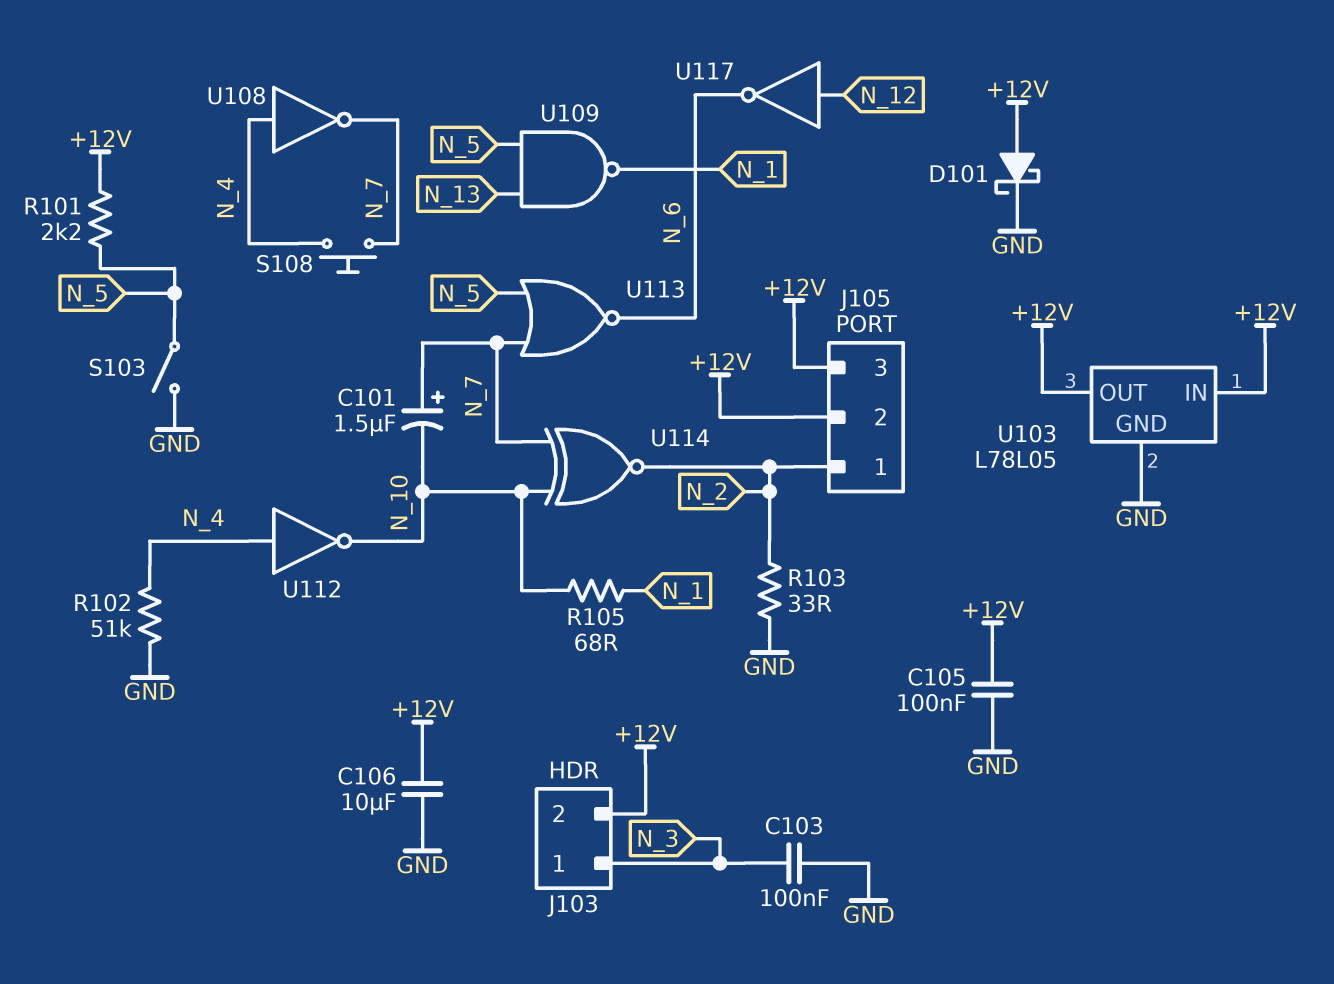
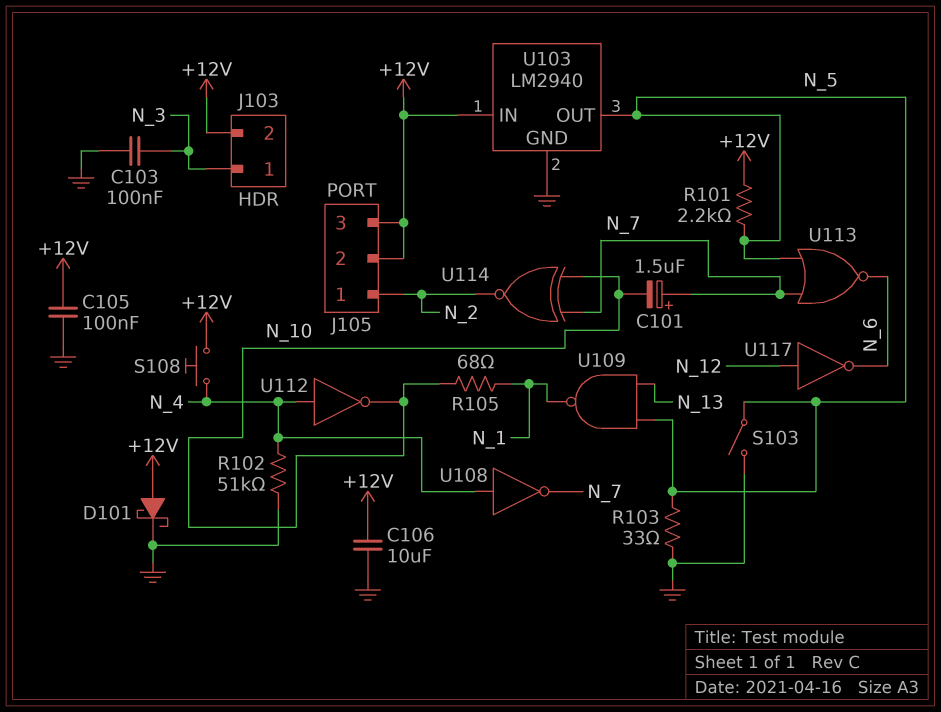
R103: 33 (GND, N_2) -> 33 (GND, N_5)
S108: button (N_4, N_7) -> button (+12V, N_4)
U103: L78L05 -> LM2940
U103 pin OUT: +12V -> N_5

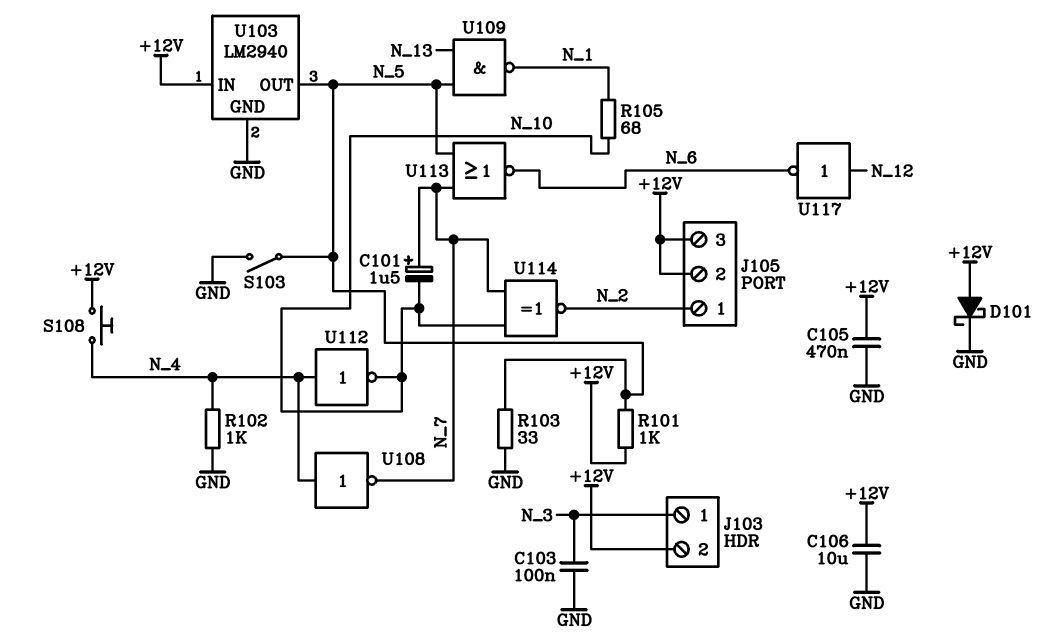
C105: 100nF (+12V, GND) -> 470nF (+12V, GND)
R101: 2.2k (+12V, N_5) -> 1k (+12V, N_5)
R102: 51k (GND, N_4) -> 1k (GND, N_4)

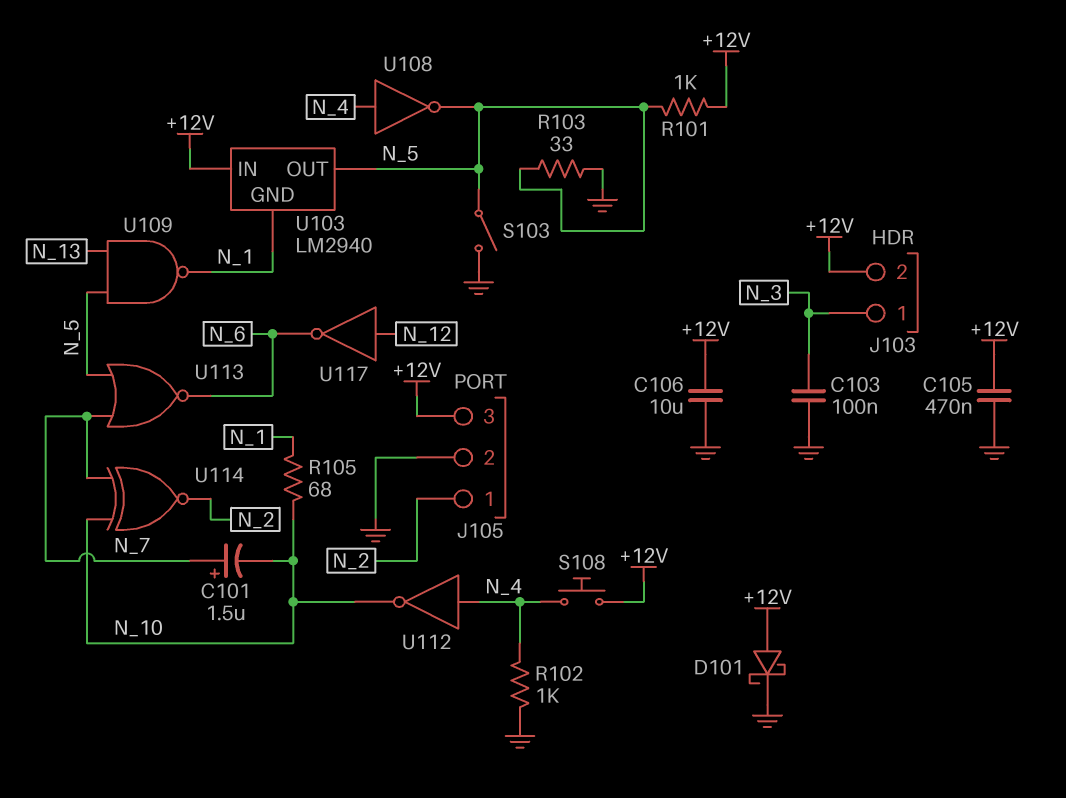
J105 pin 2: +12V -> GND
U103 pin GND: GND -> N_1
U108: NOT (in N_4, out N_7) -> NOT (in N_4, out N_5)

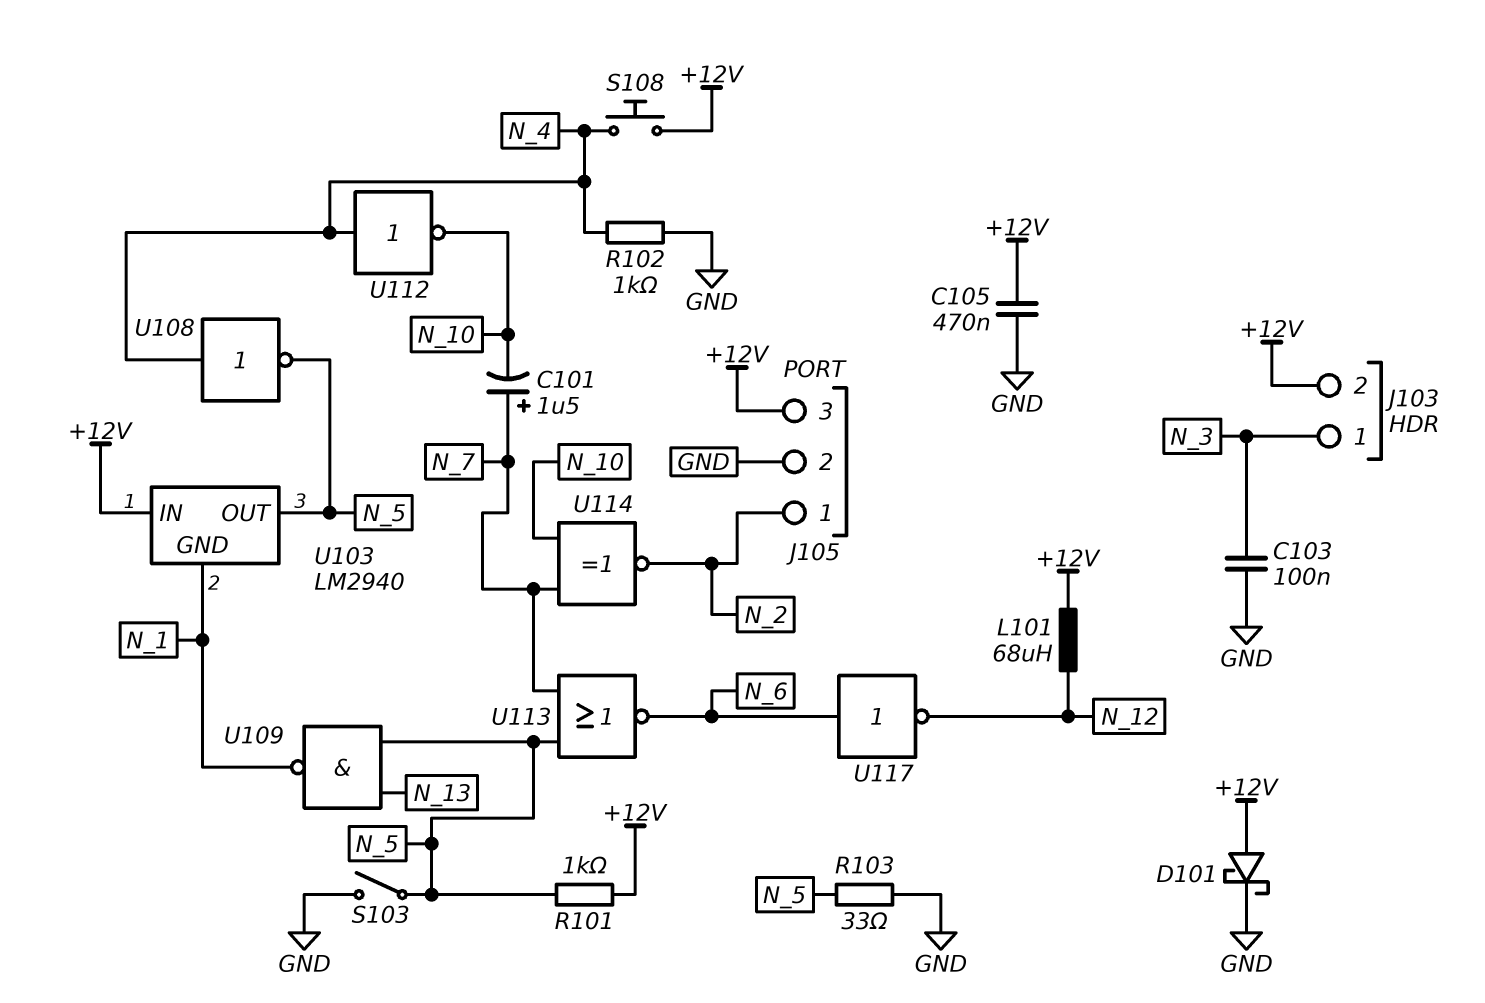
C106: 10uF (+12V, GND) -> none
L101: none -> 68uH (+12V, N_12)
R105: 68 (N_1, N_10) -> none
U117: NOT (in N_12, out N_6) -> NOT (in N_6, out N_12)

